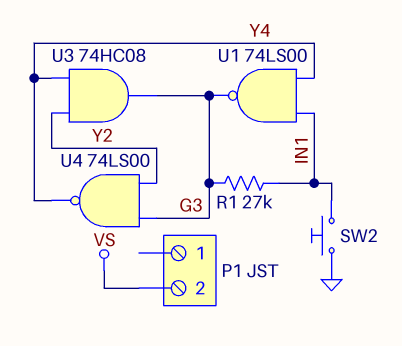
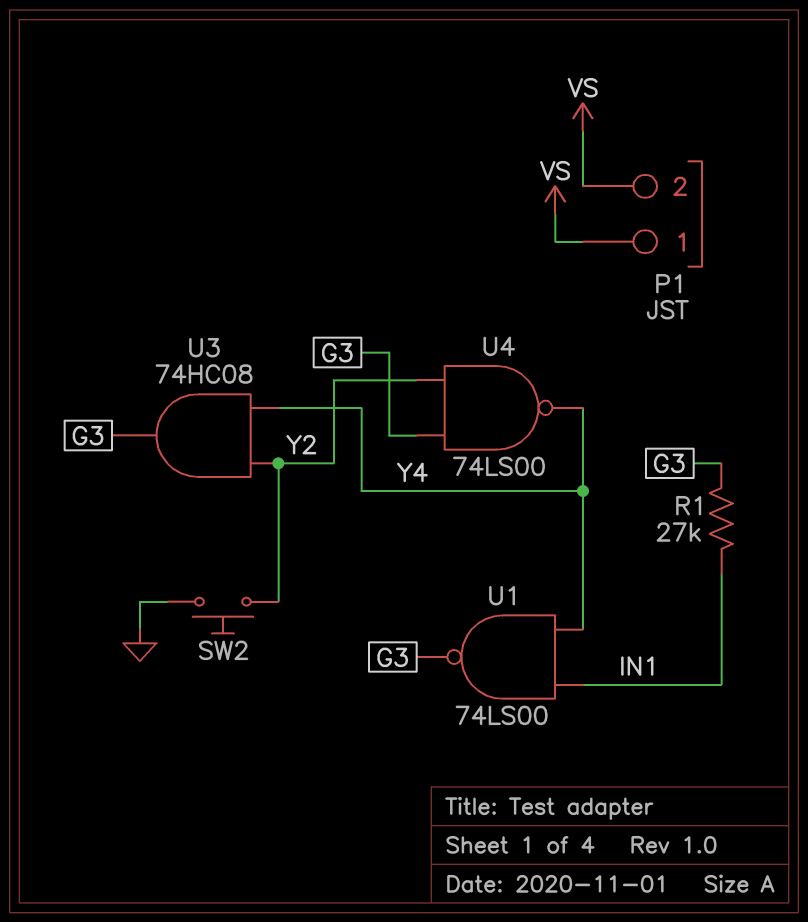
P1 pin 1: none -> VS
SW2: button (GND, IN1) -> button (GND, Y2)

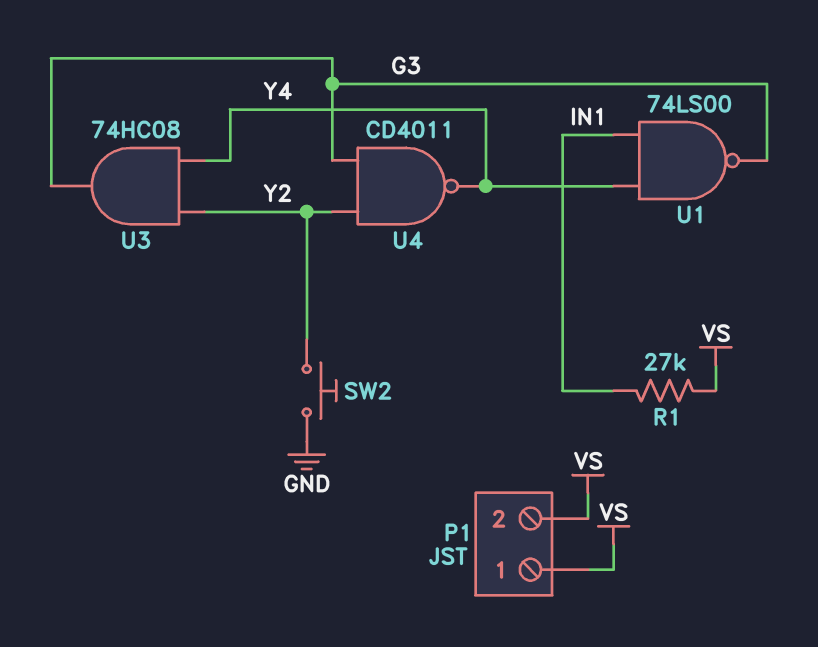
R1: 27k (G3, IN1) -> 27k (IN1, VS)
U4: NAND 74LS00 (in G3, in Y2, out Y4) -> NAND CD4011 (in G3, in Y2, out Y4)

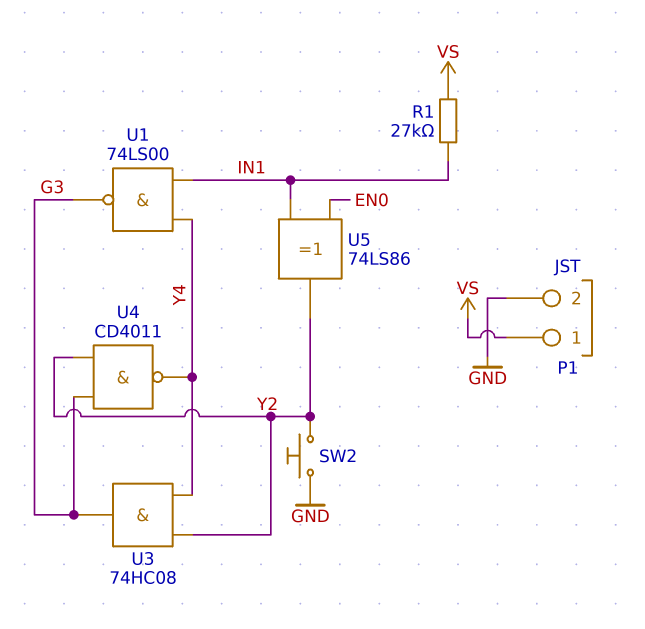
P1 pin 2: VS -> GND
U5: none -> XOR 74LS86 (in EN0, in IN1, out Y2)

